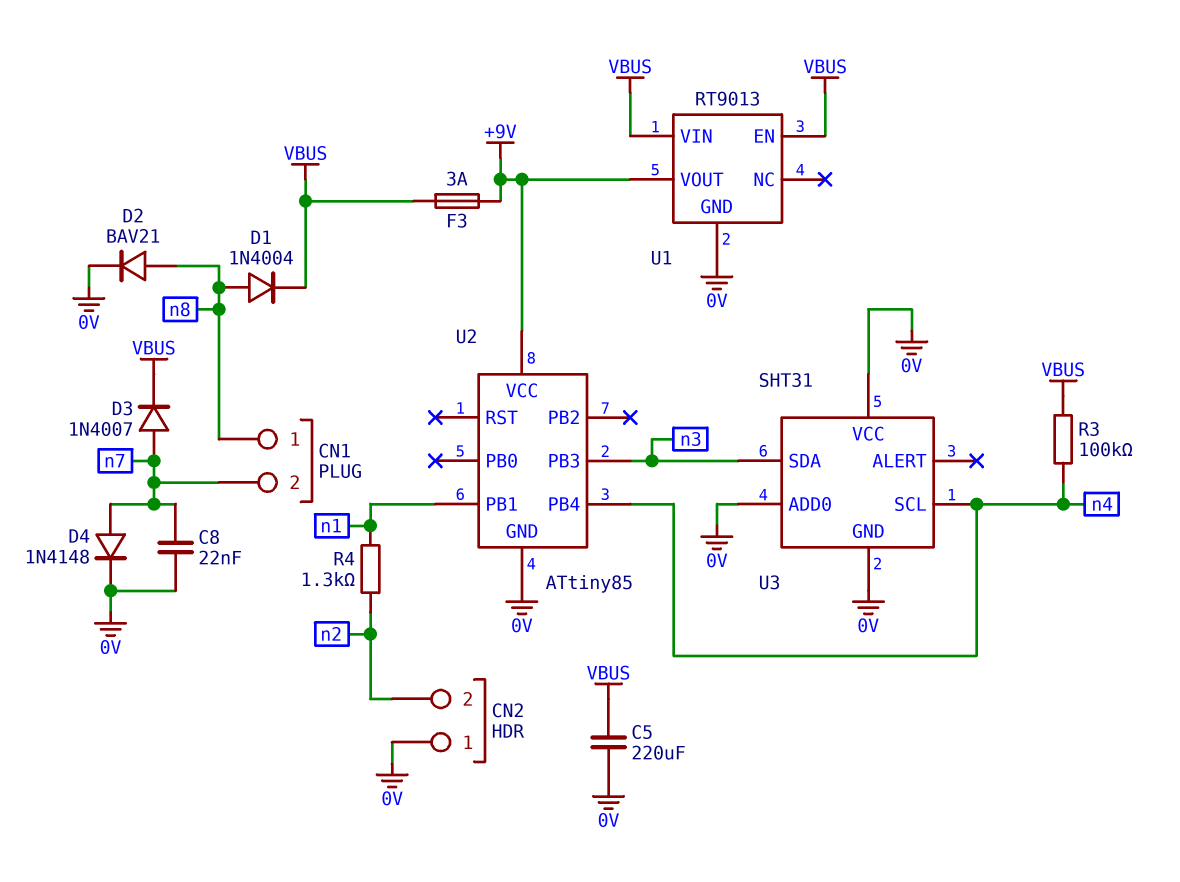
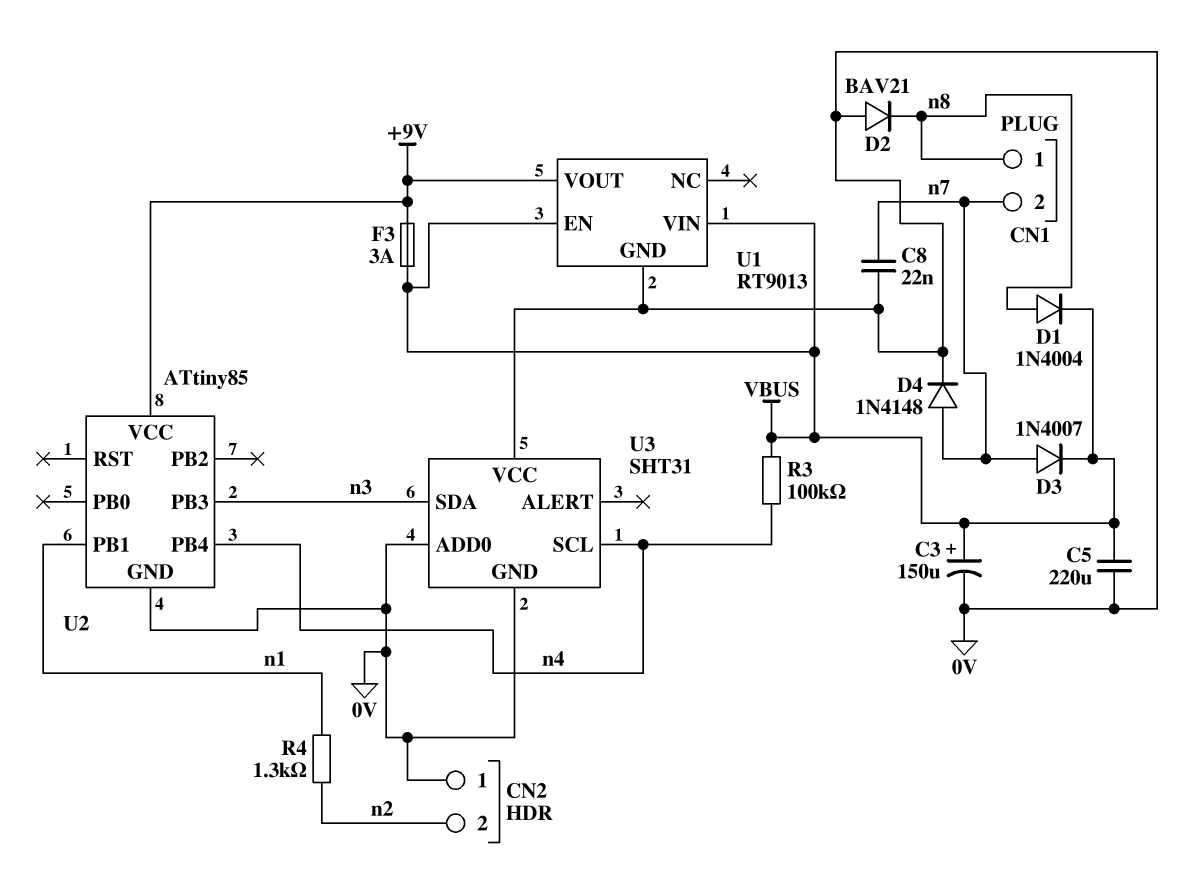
C3: none -> 150uF (plus VBUS, minus 0V)
D2: diode BAV21 (A n8, K 0V) -> diode BAV21 (A 0V, K n8)

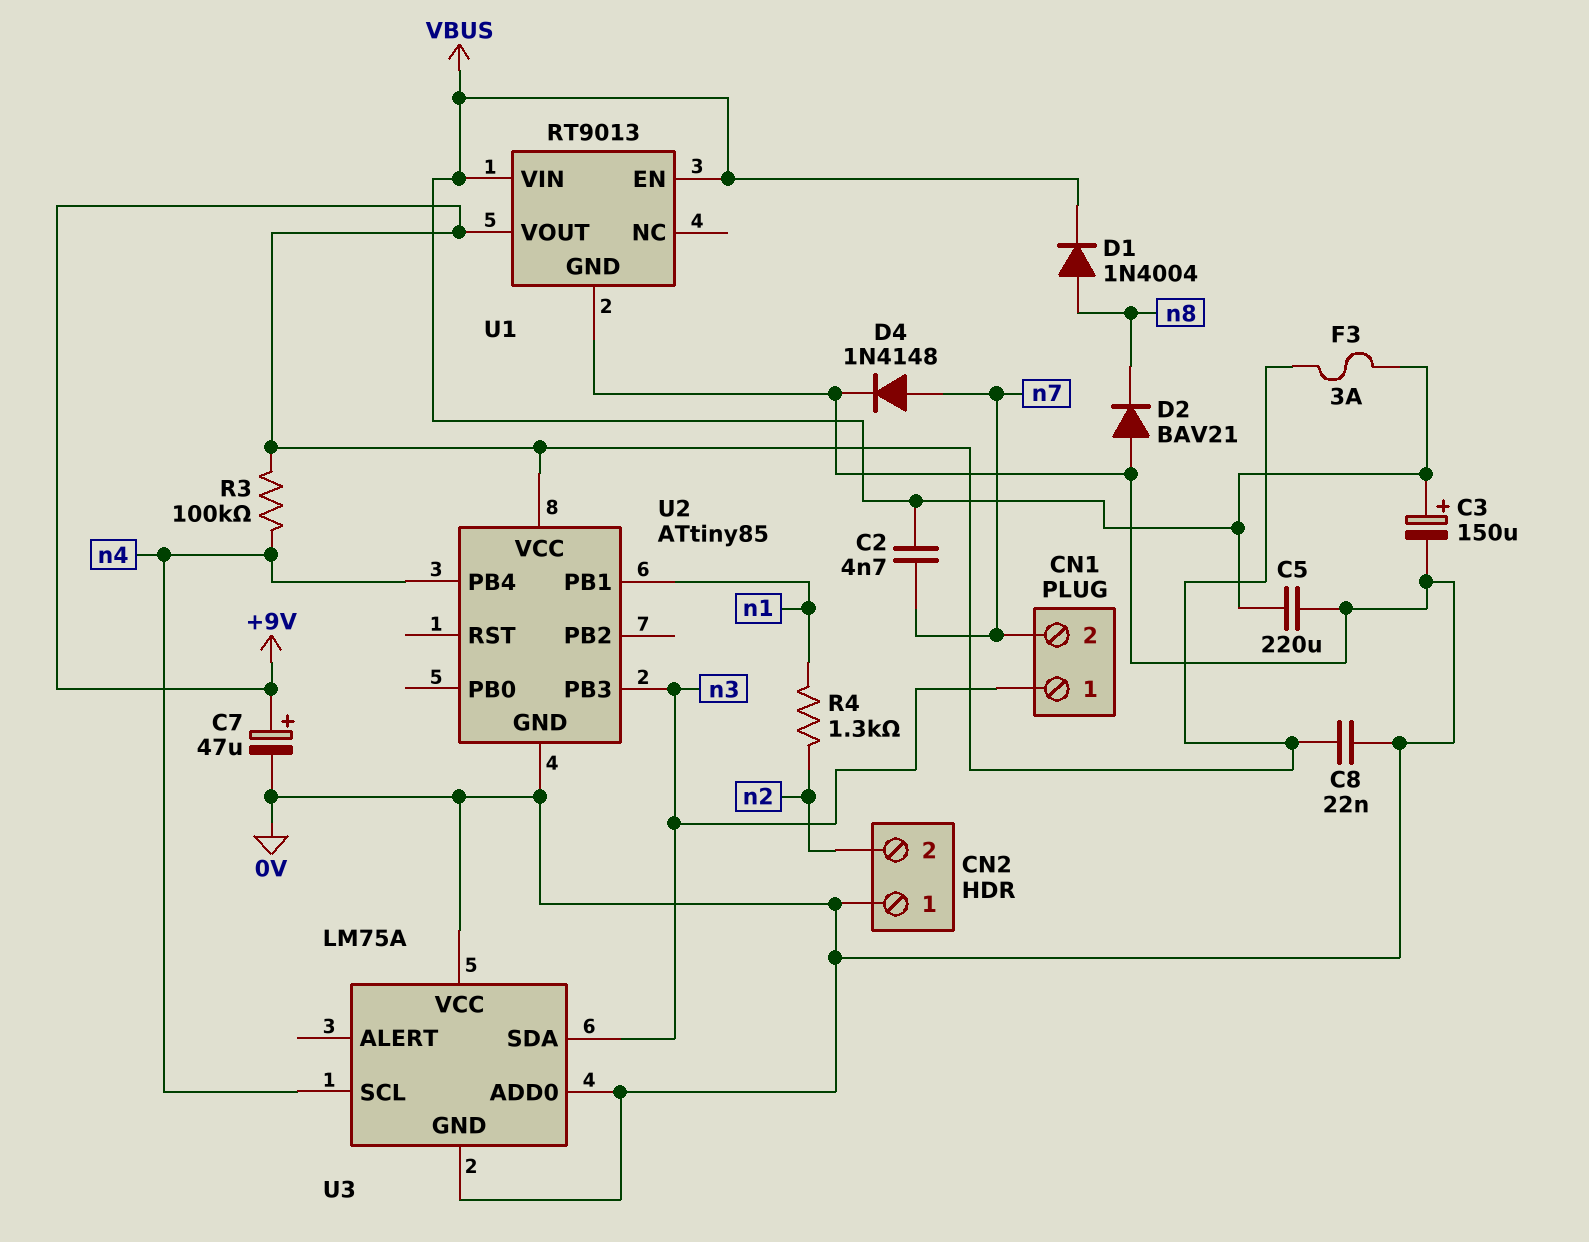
C2: none -> 4.7nF (VBUS, n7)
C7: none -> 47uF (plus +9V, minus 0V)
C8: 22nF (0V, n7) -> 22nF (+9V, 0V)
CN1 pin 1: n8 -> n3
D3: diode 1N4007 (A n7, K VBUS) -> none
R3: 100k (VBUS, n4) -> 100k (+9V, n4)
U3: SHT31 -> LM75A

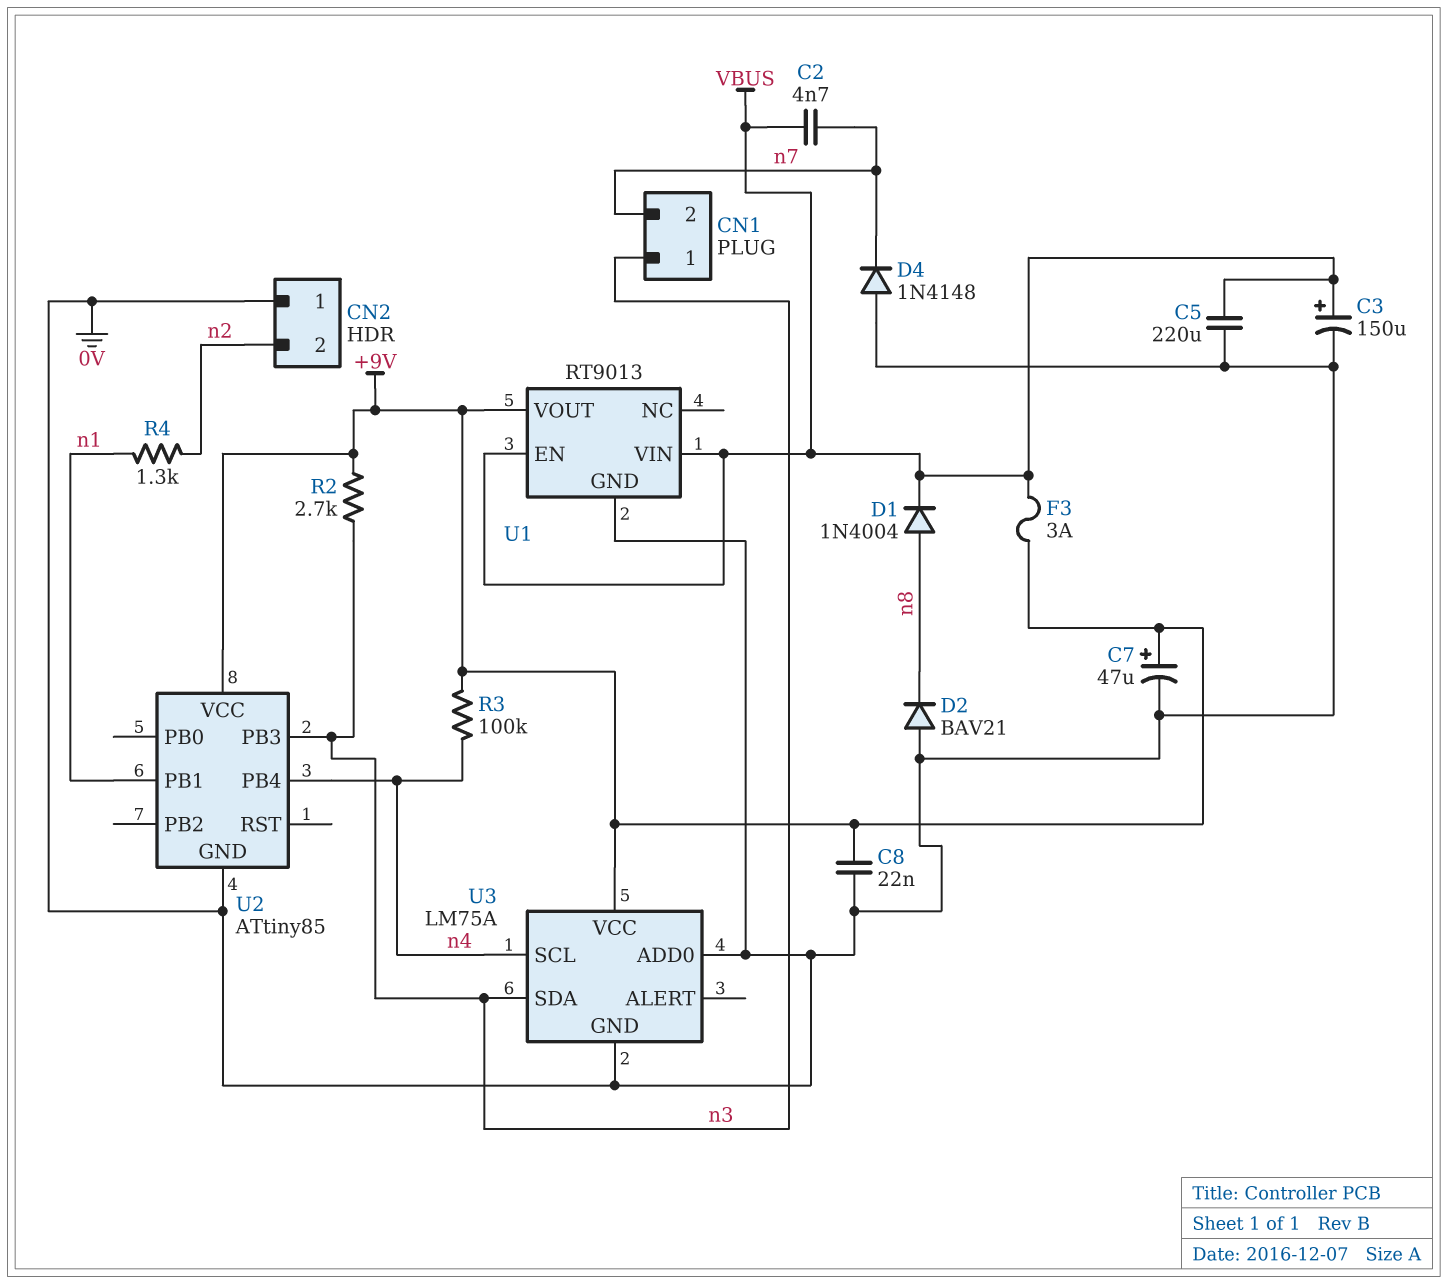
D4: diode 1N4148 (A n7, K 0V) -> diode 1N4148 (A 0V, K n7)
R2: none -> 2.7k (+9V, n3)
U3 pin VCC: 0V -> +9V

